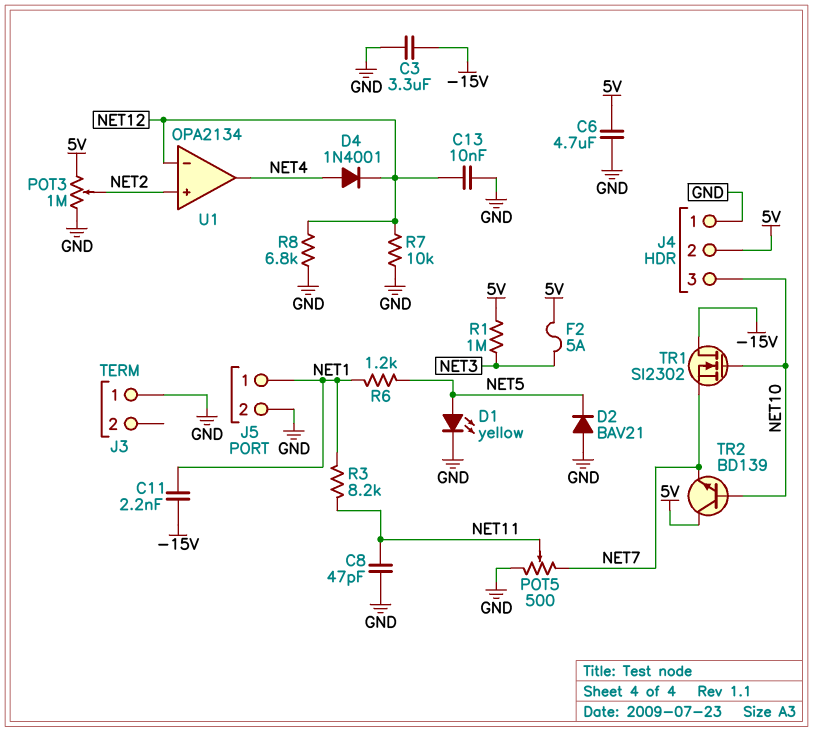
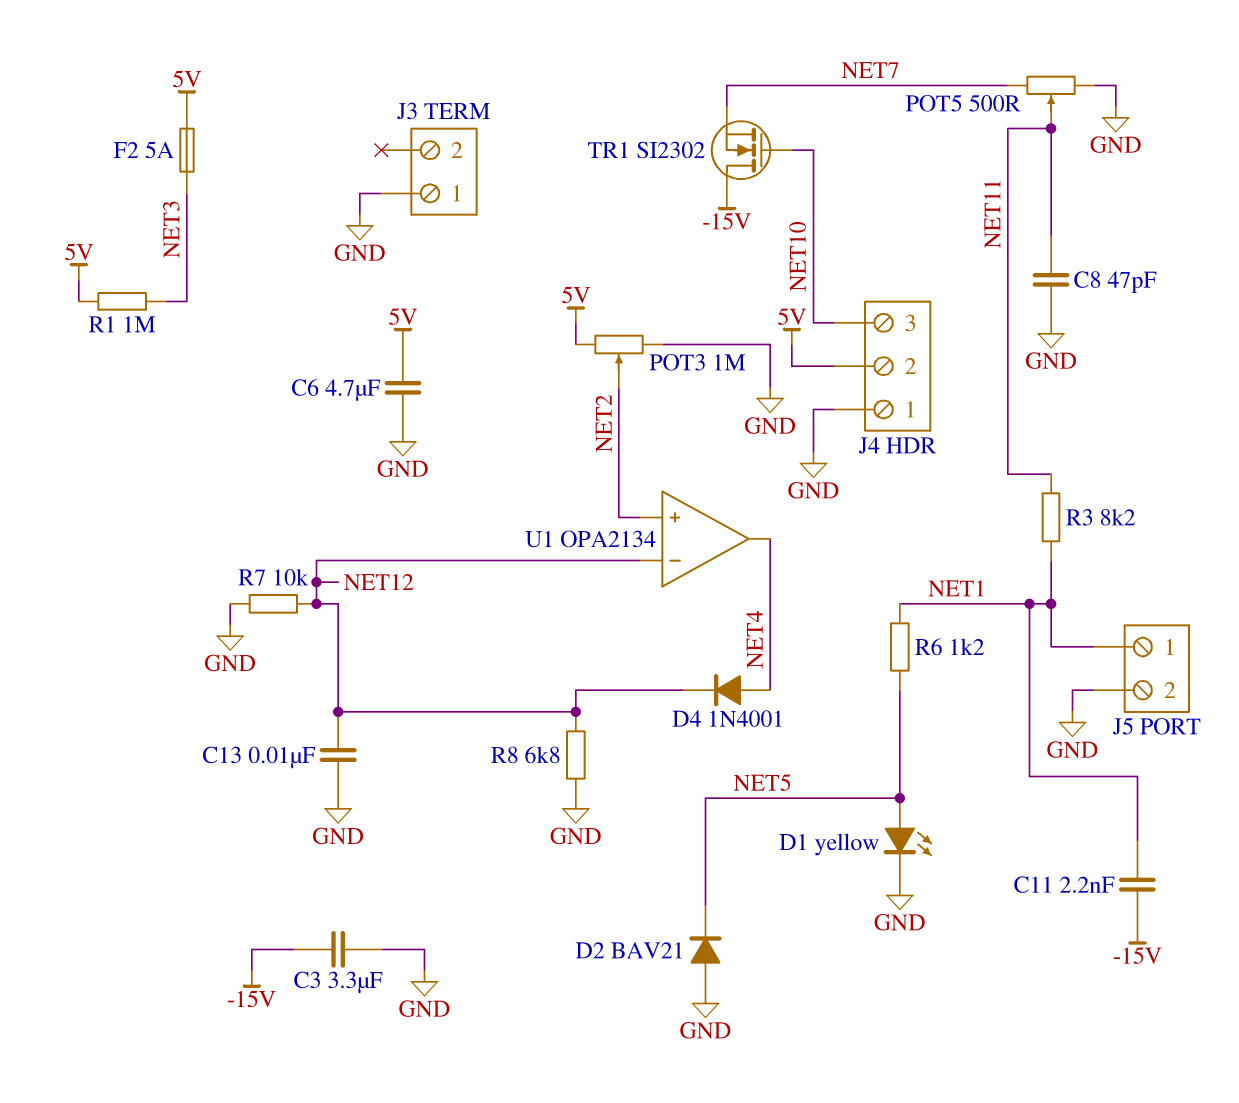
TR2: NPN BD139 (B NET10, C 5V, E NET7) -> none

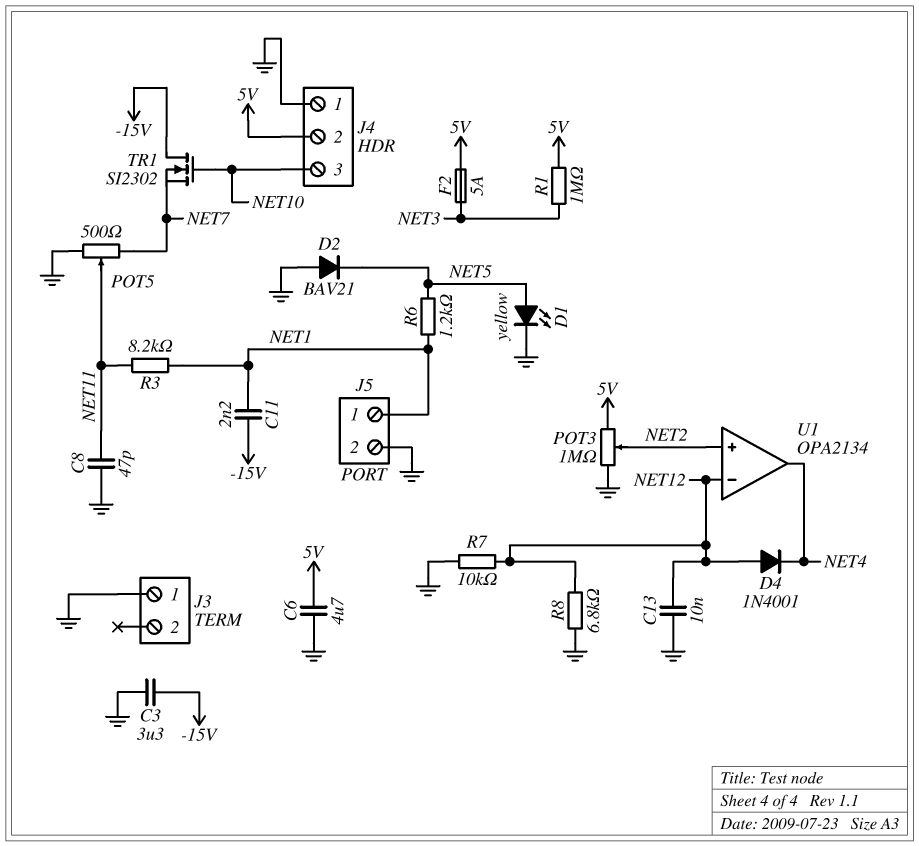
D4: diode 1N4001 (A NET4, K NET12) -> diode 1N4001 (A NET12, K NET4)

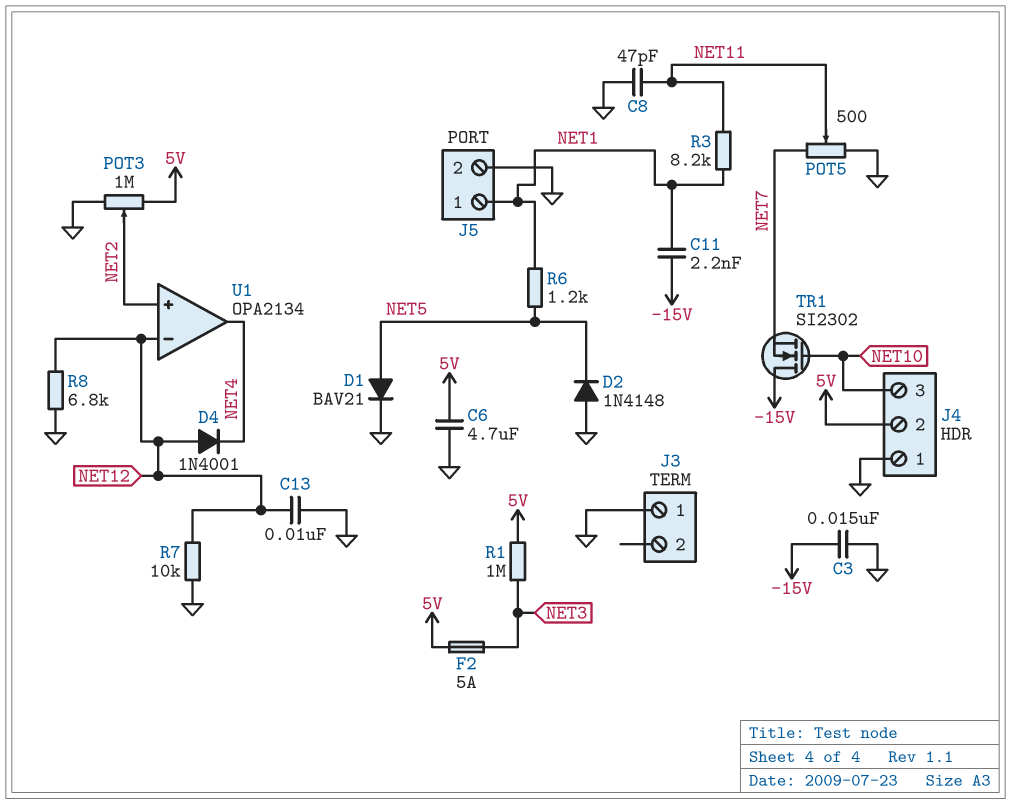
C3: 3.3uF (-15V, GND) -> 15nF (-15V, GND)
D1: LED yellow (A NET5, K GND) -> diode BAV21 (A NET5, K GND)
D2: diode BAV21 (A GND, K NET5) -> diode 1N4148 (A GND, K NET5)

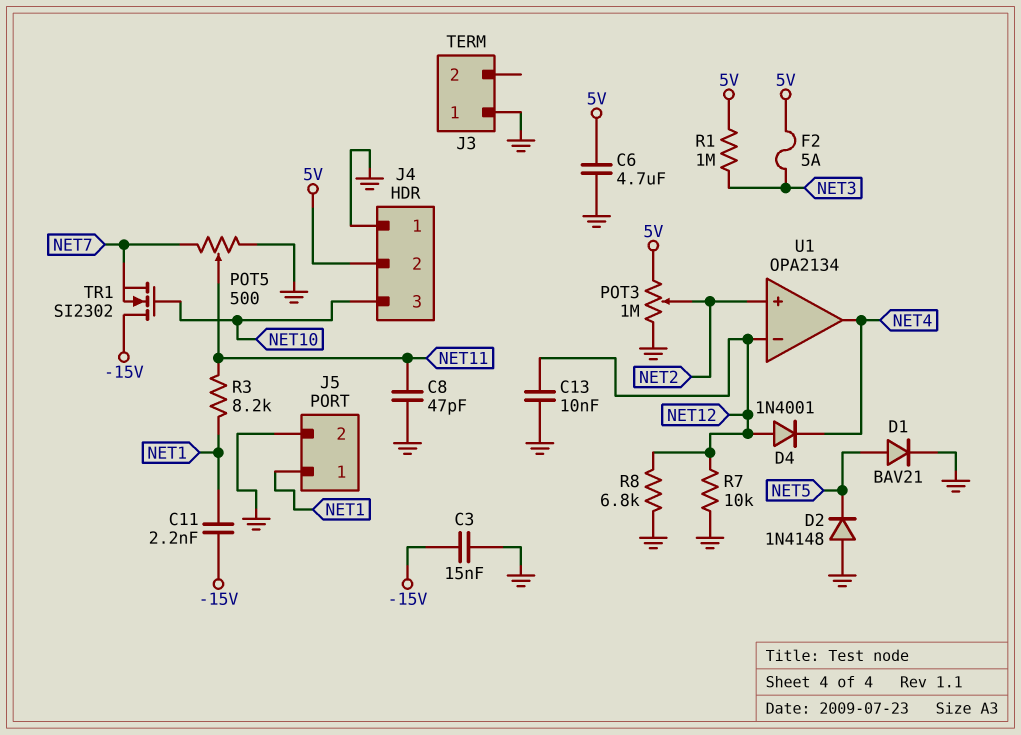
R6: 1.2k (NET1, NET5) -> none

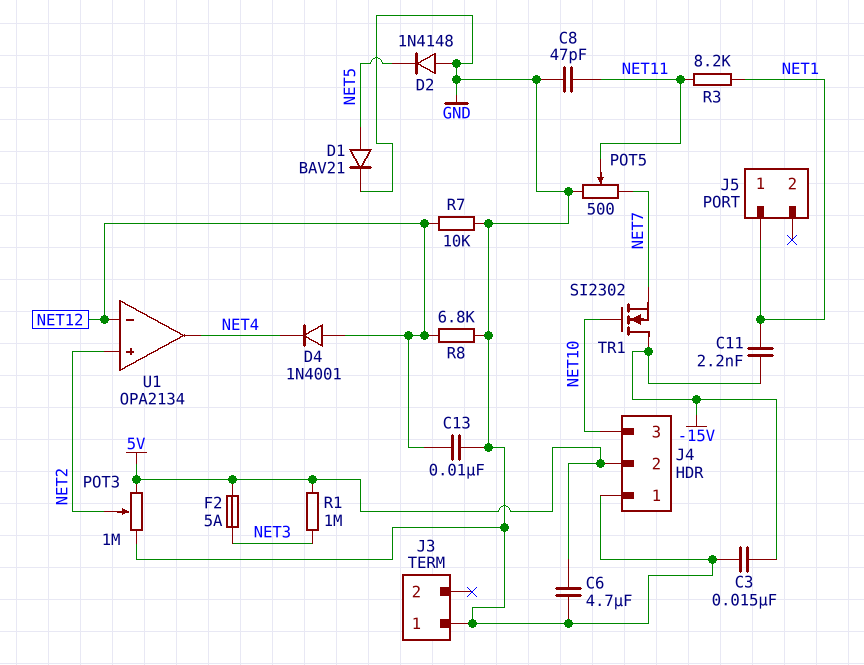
J5 pin 2: GND -> none

